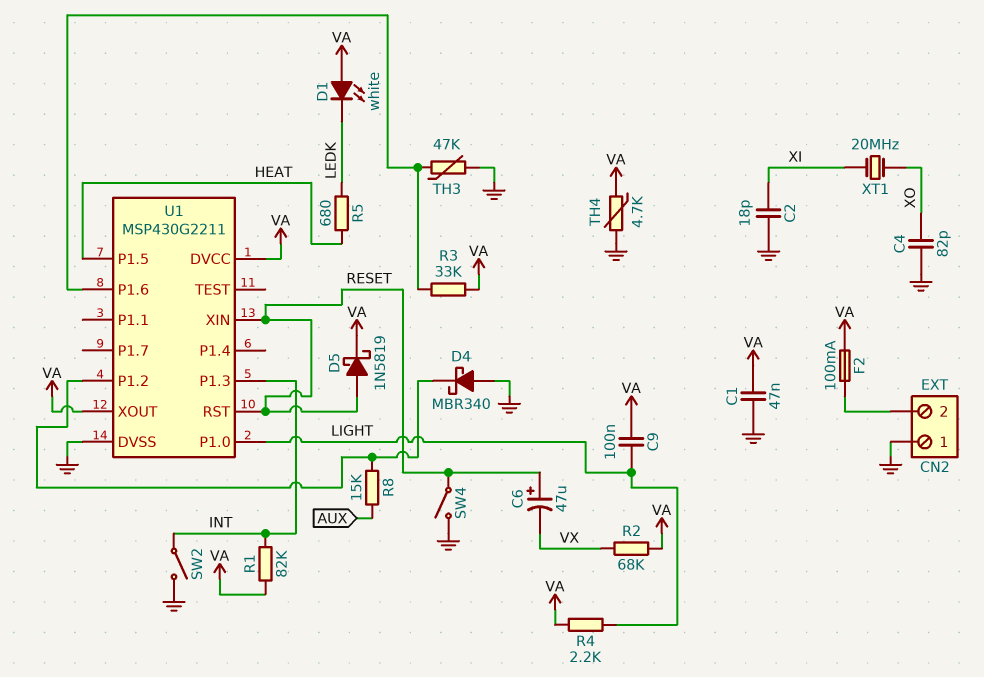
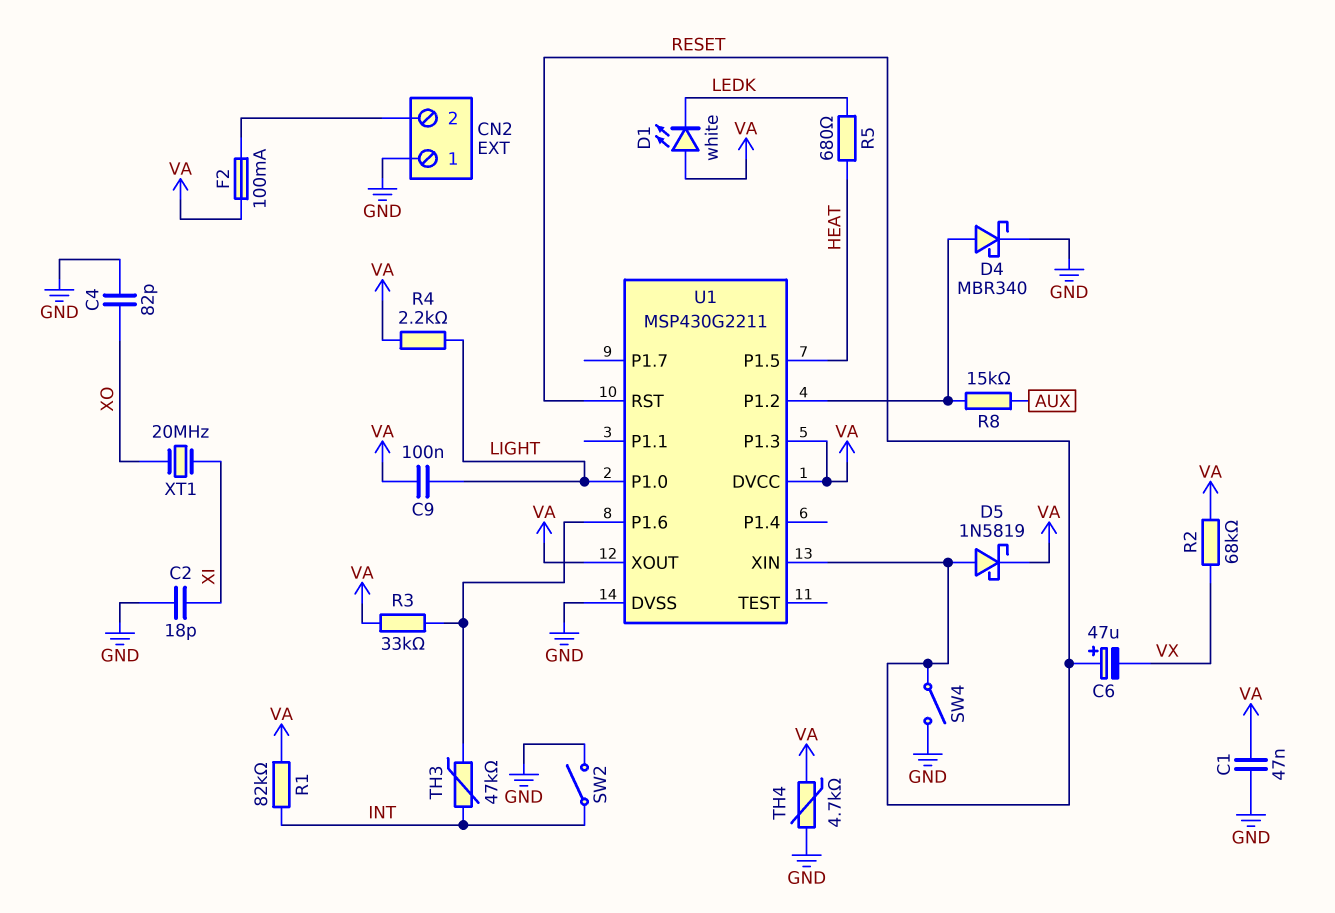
D4: schottky MBR340 (A GND, K U1/P1.2) -> schottky MBR340 (A U1/P1.2, K GND)
TH3: 47k (GND, U1/P1.6) -> 47k (INT, U1/P1.6)
U1 pin P1.3: INT -> VA

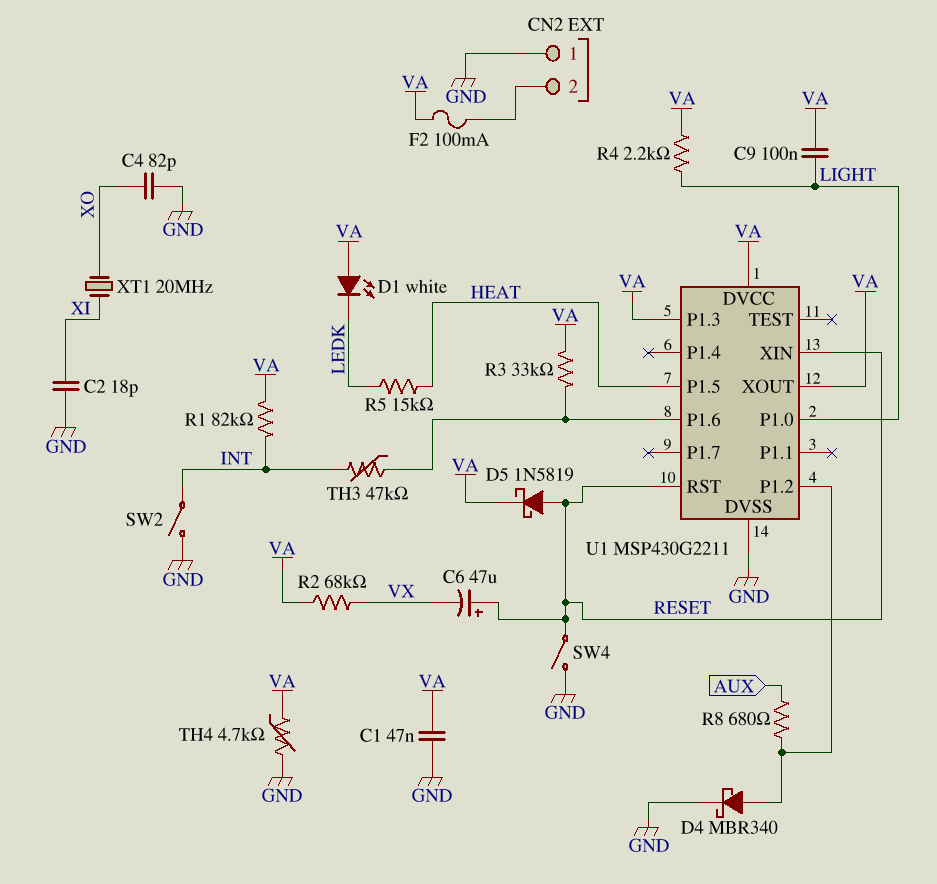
R5: 680 (HEAT, LEDK) -> 15k (HEAT, LEDK)
R8: 15k (AUX, U1/P1.2) -> 680 (AUX, U1/P1.2)

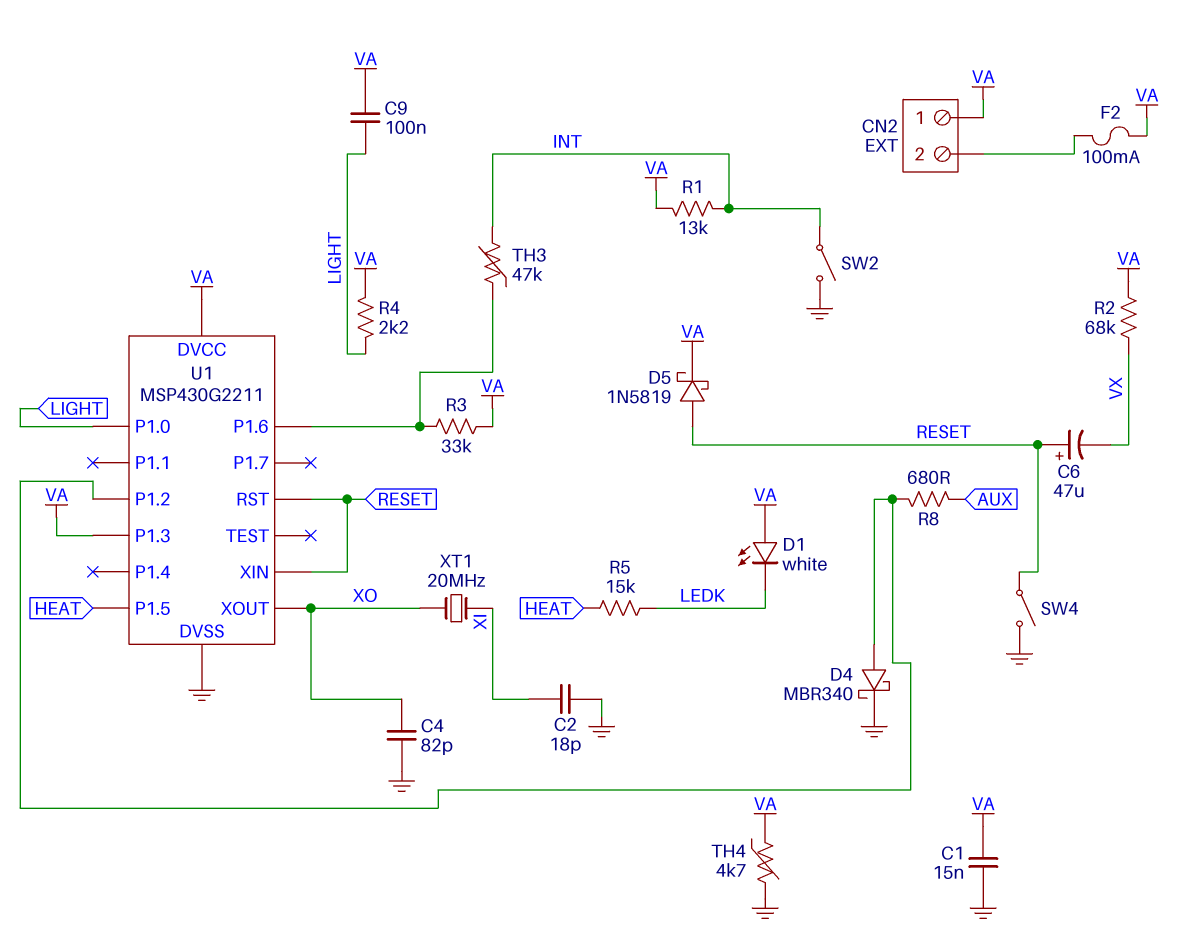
C1: 47nF (GND, VA) -> 15nF (GND, VA)
CN2 pin 1: GND -> VA
R1: 82k (INT, VA) -> 13k (INT, VA)
U1 pin XOUT: VA -> XO

